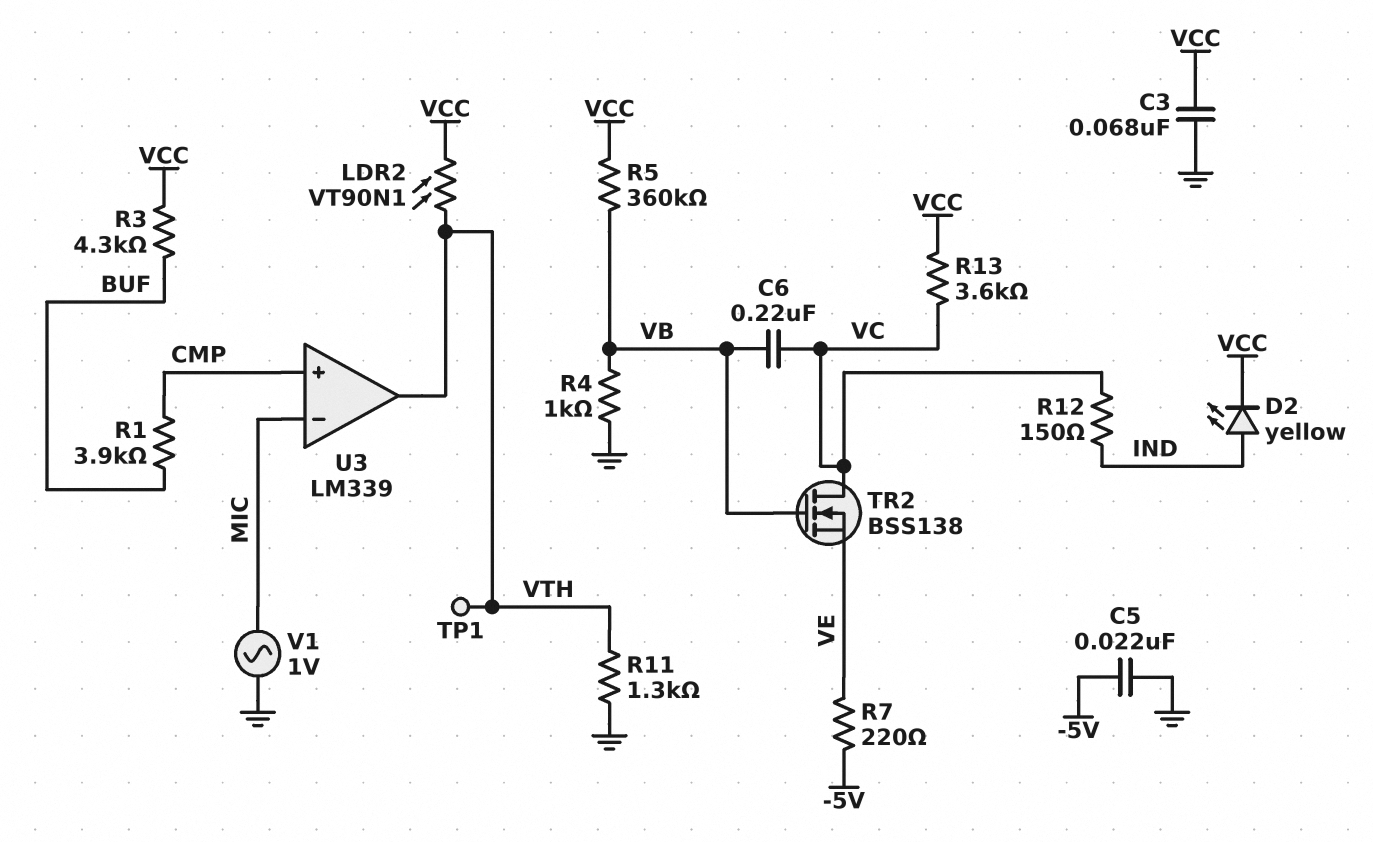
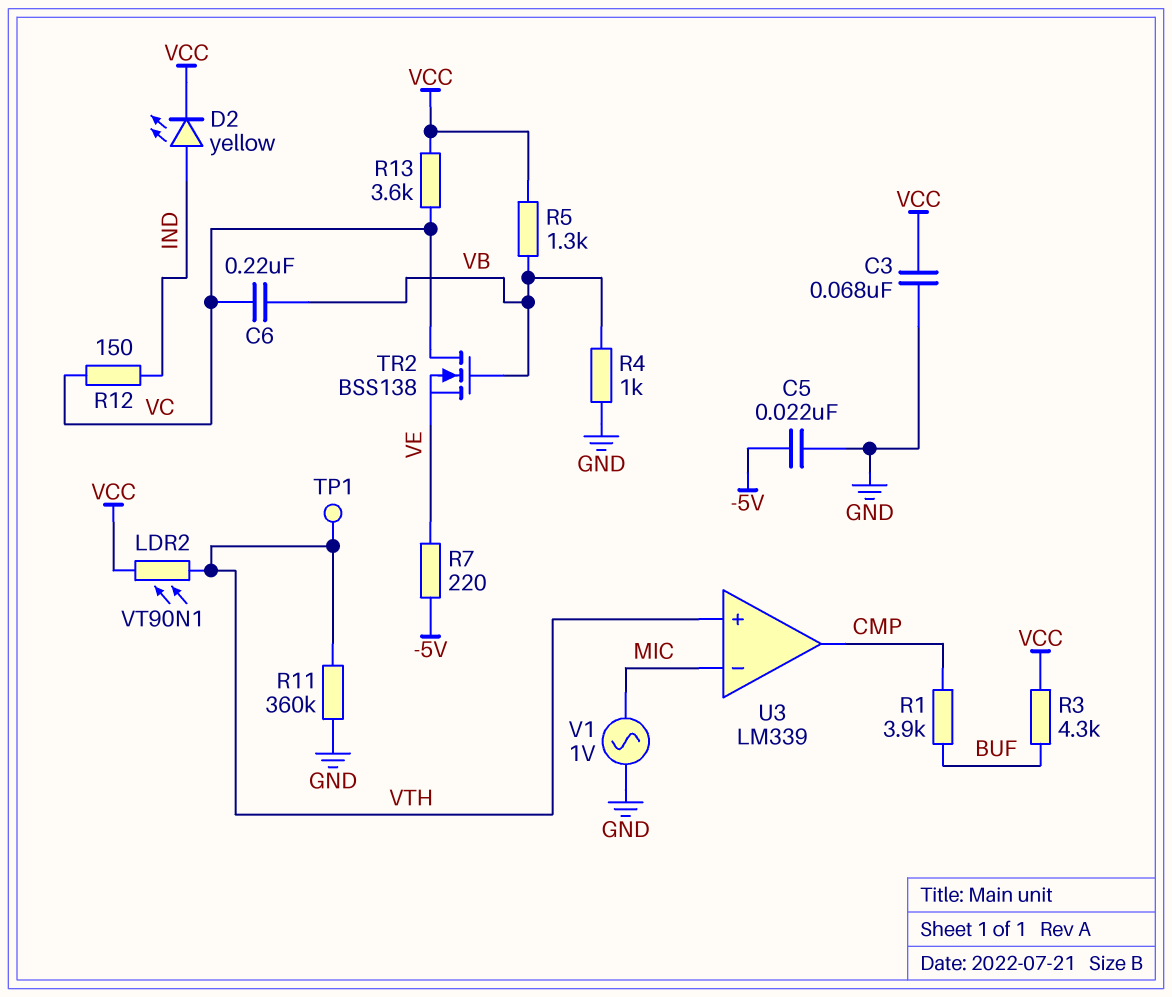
R5: 360k (VB, VCC) -> 1.3k (VB, VCC)
R11: 1.3k (GND, VTH) -> 360k (GND, VTH)
U3 pin in+: CMP -> VTH
U3 pin out: VTH -> CMP

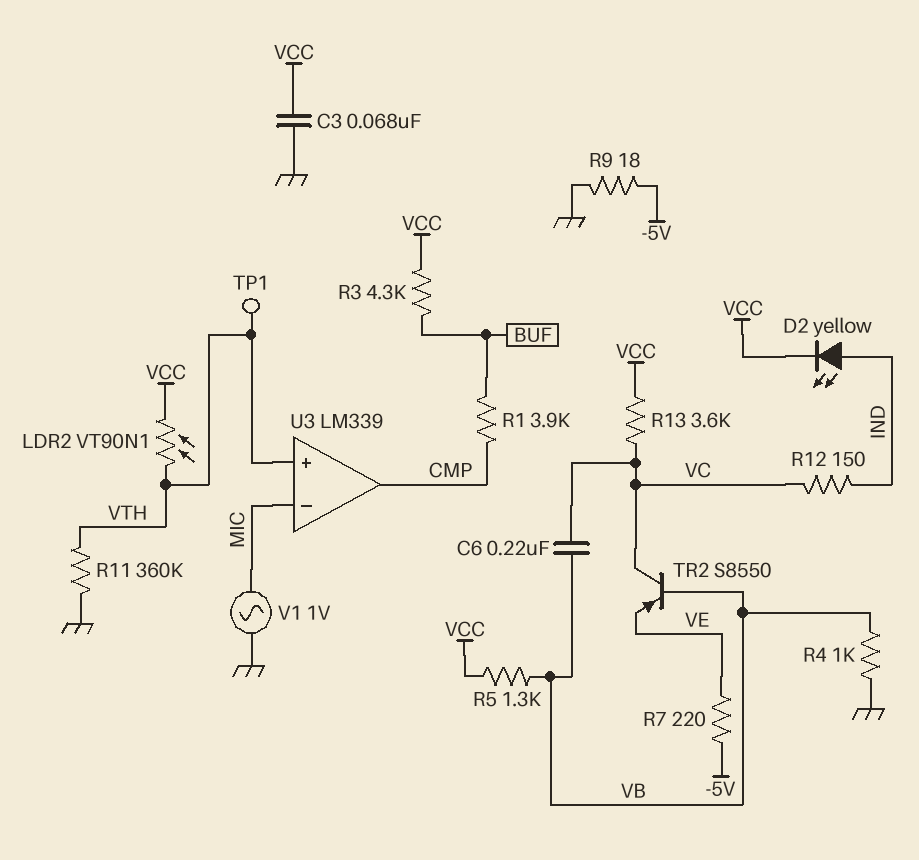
C5: 22nF (-5V, GND) -> none
R9: none -> 18 (-5V, GND)
TR2: NMOS BSS138 (G VB, D VC, S VE) -> PNP S8550 (B VB, C VC, E VE)

